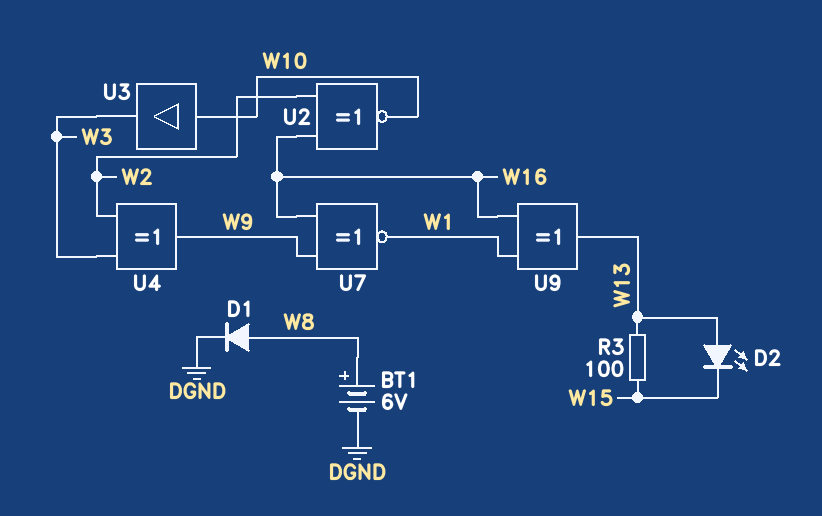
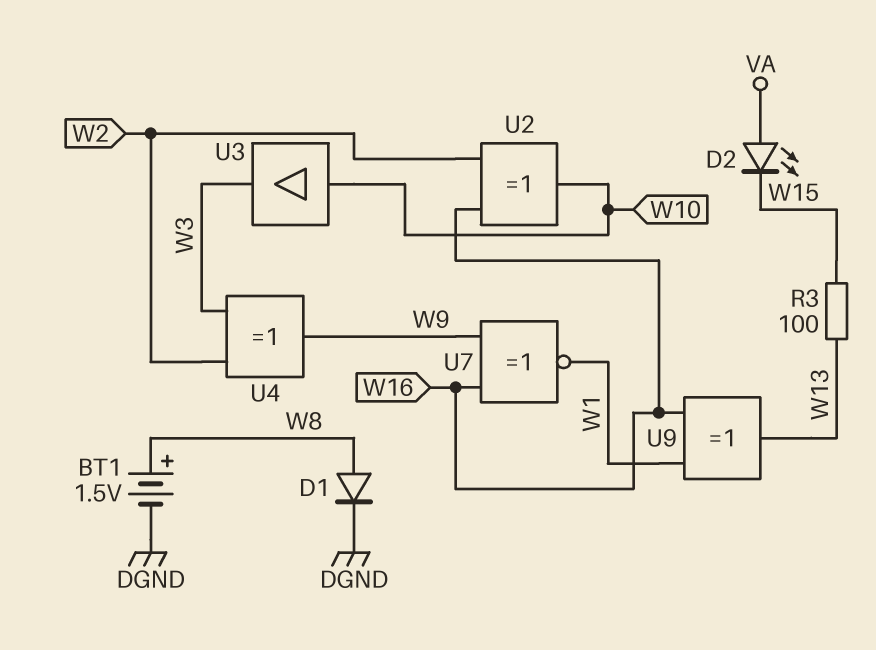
BT1: 6V (plus W8, minus DGND) -> 1.5V (plus W8, minus DGND)
D2: LED (A W13, K W15) -> LED (A VA, K W15)
U2: XNOR (in W2, in W16, out W10) -> XOR (in W2, in W16, out W10)

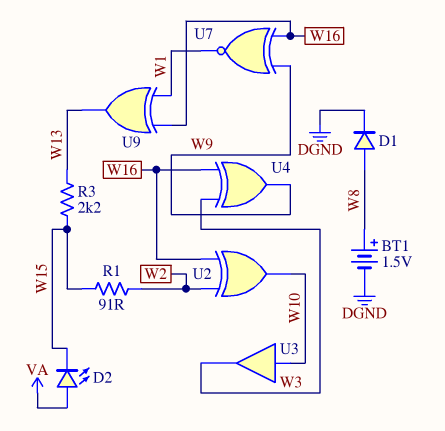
R1: none -> 91 (W2, W15)
R3: 100 (W13, W15) -> 2.2k (W13, W15)
U4: XOR (in W2, in W3, out W9) -> XOR (in W3, in W16, out W9)

